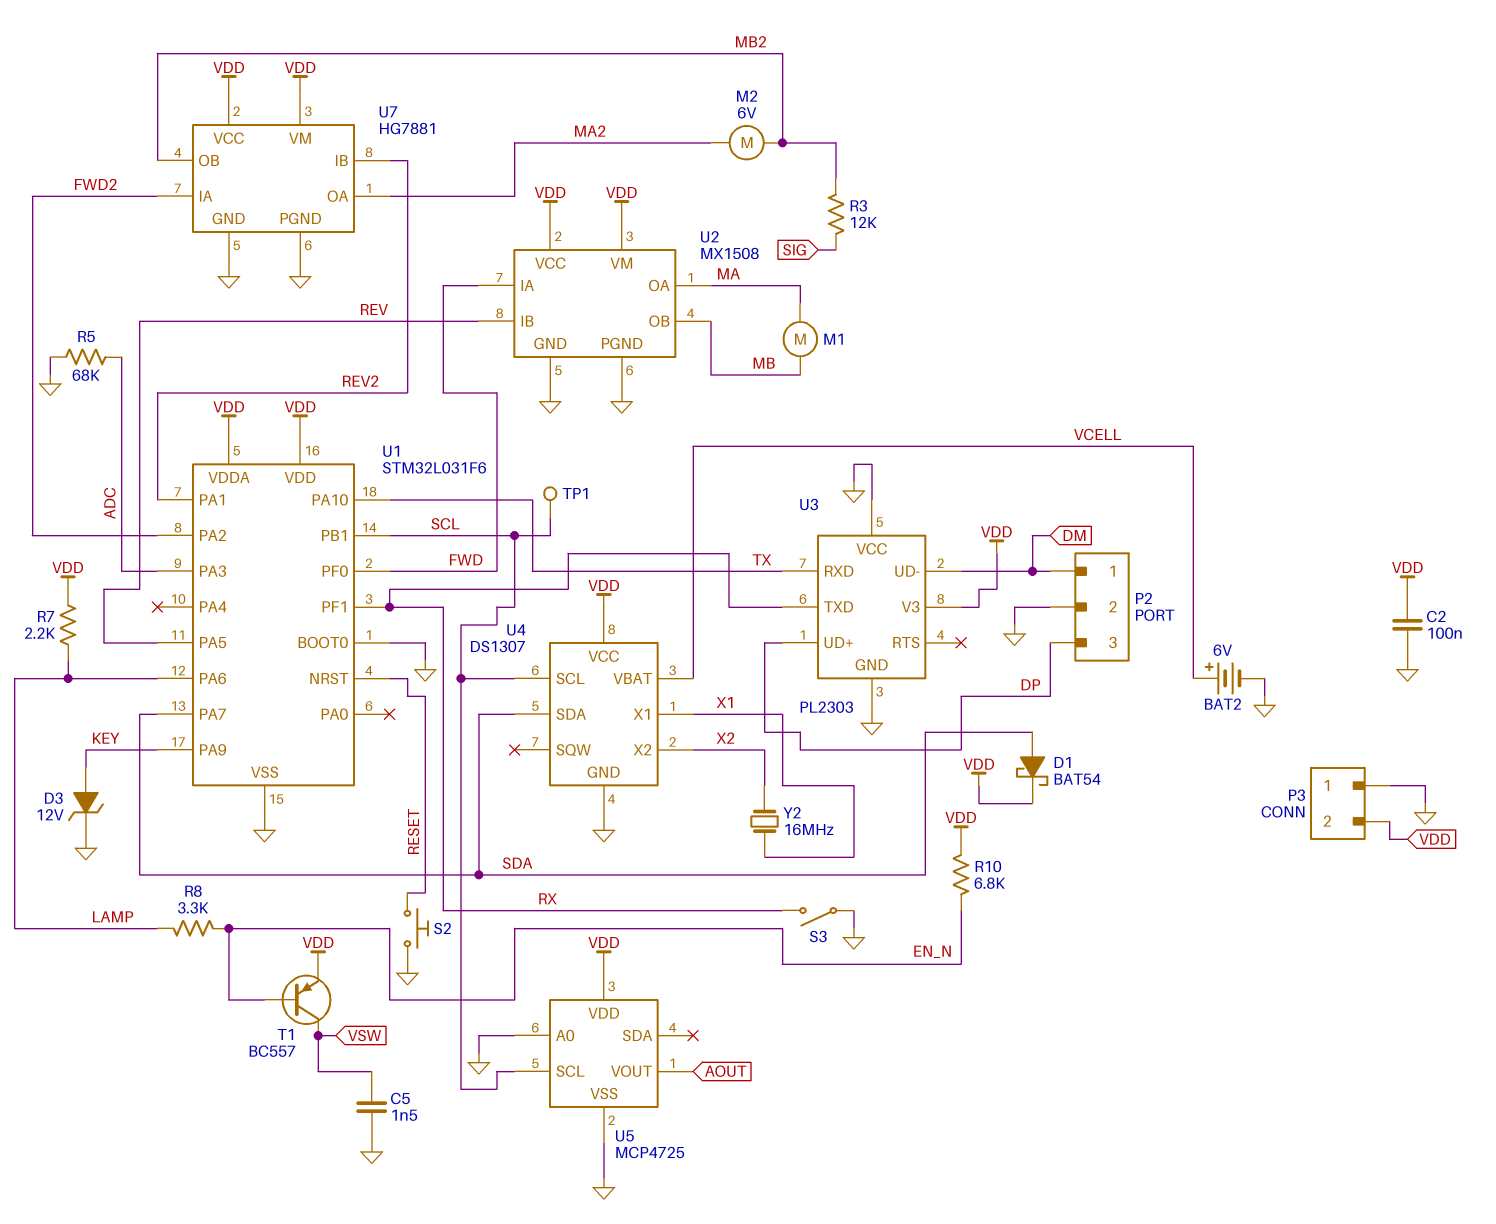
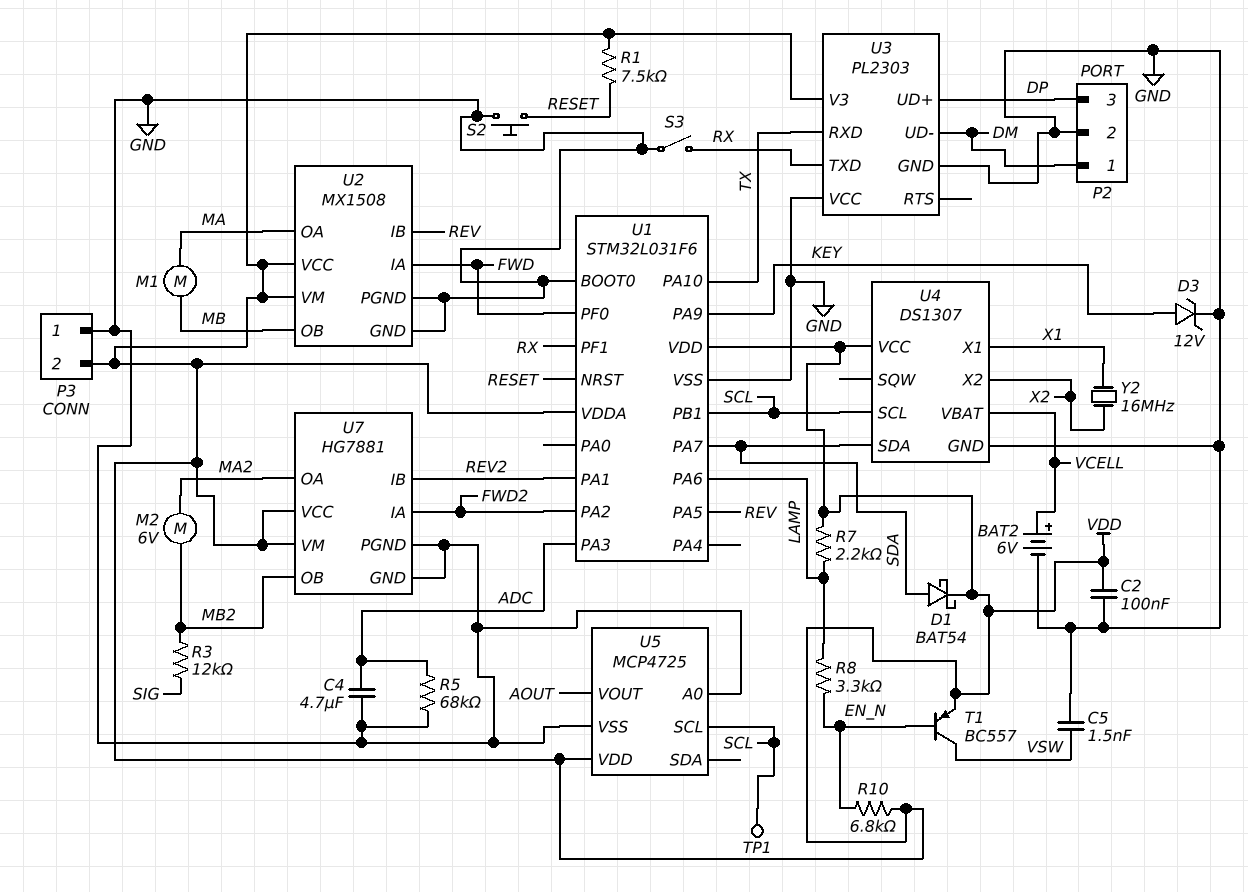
C4: none -> 4.7uF (ADC, GND)
R1: none -> 7.5k (RESET, VDD)

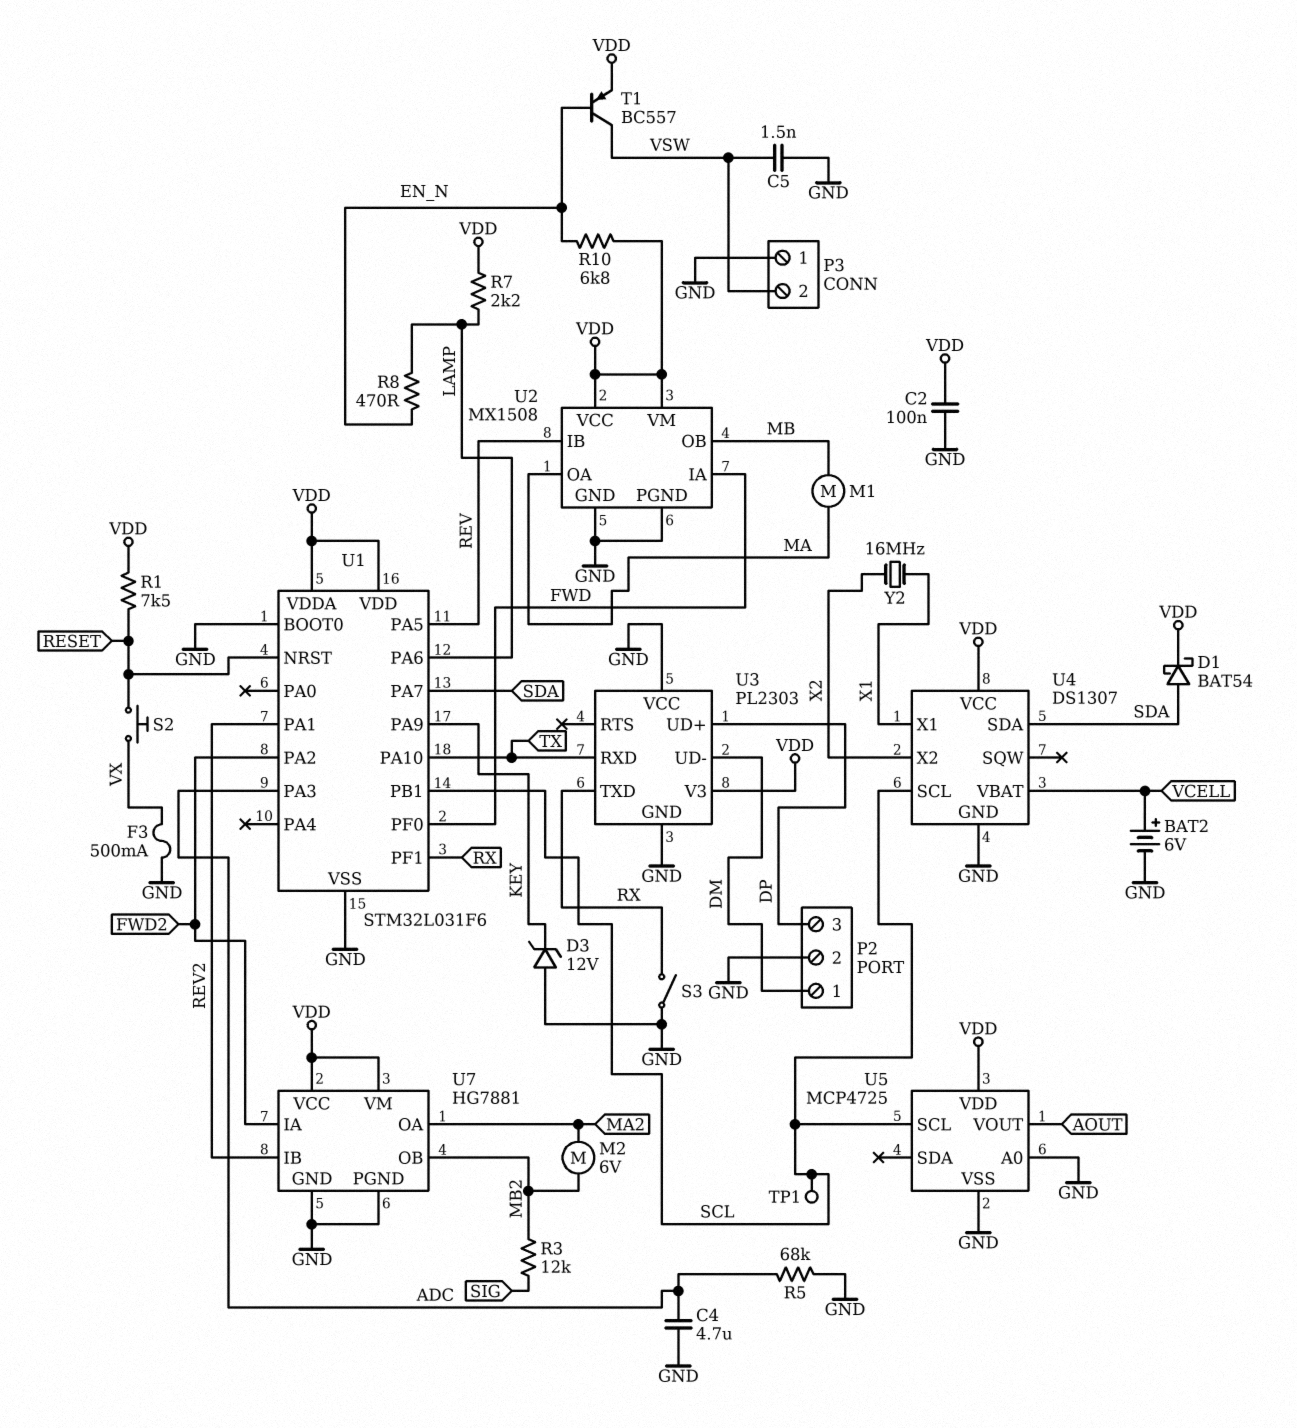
D3: zener 12V (A KEY, K GND) -> zener 12V (A GND, K KEY)
F3: none -> 500mA (GND, VX)
P3 pin 2: VDD -> VSW
R8: 3.3k (EN_N, LAMP) -> 470 (EN_N, LAMP)
S2: button (GND, RESET) -> button (RESET, VX)

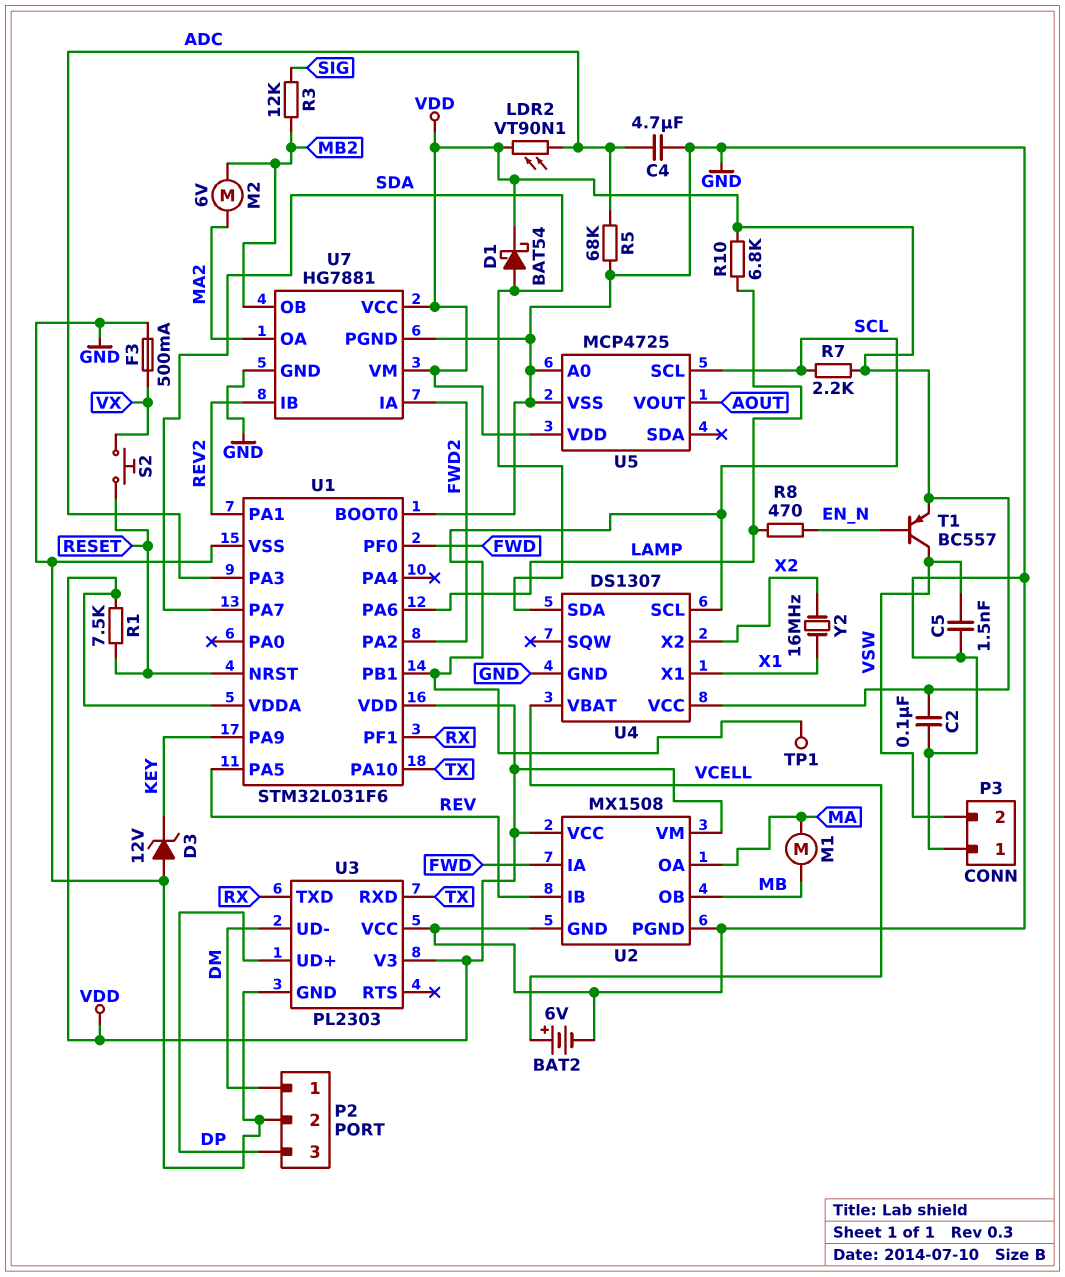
LDR2: none -> VT90N1 (ADC, VDD)
R7: 2.2k (LAMP, VDD) -> 2.2k (SCL, VDD)
R10: 6.8k (EN_N, VDD) -> 6.8k (LAMP, VDD)
S3: switch (GND, RX) -> none

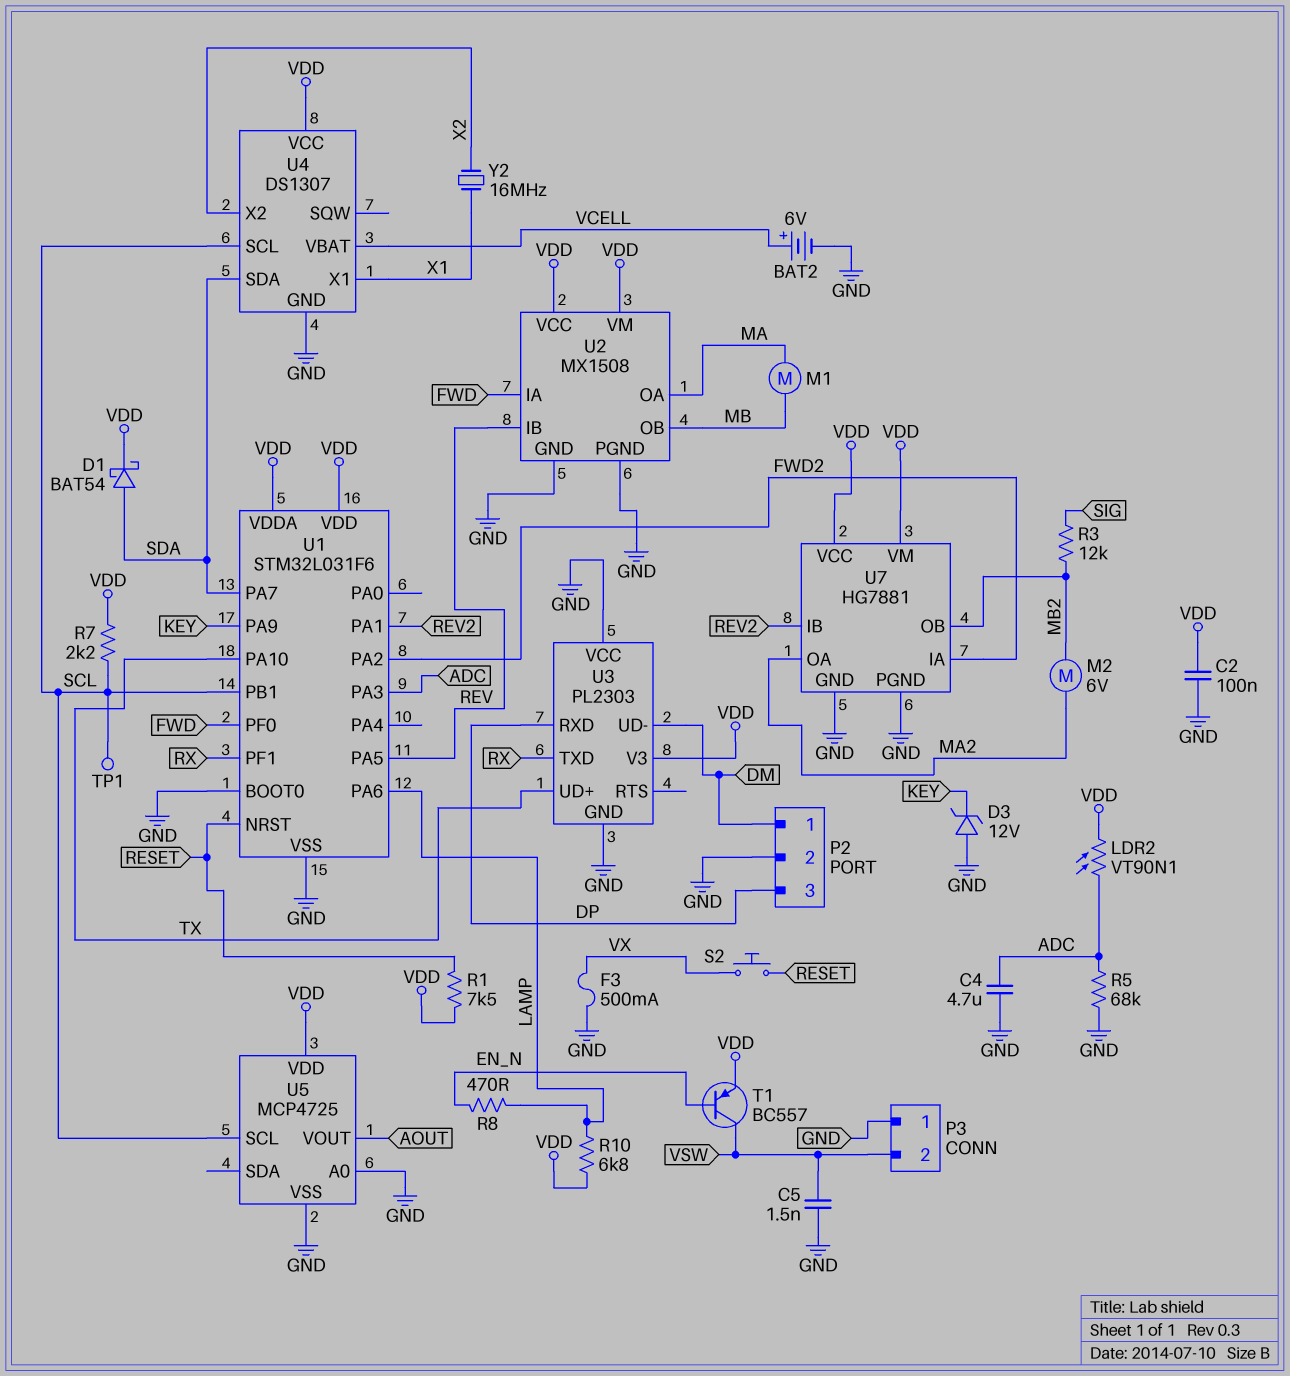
U3 pin RXD: TX -> DP
U3 pin UD+: DP -> TX

